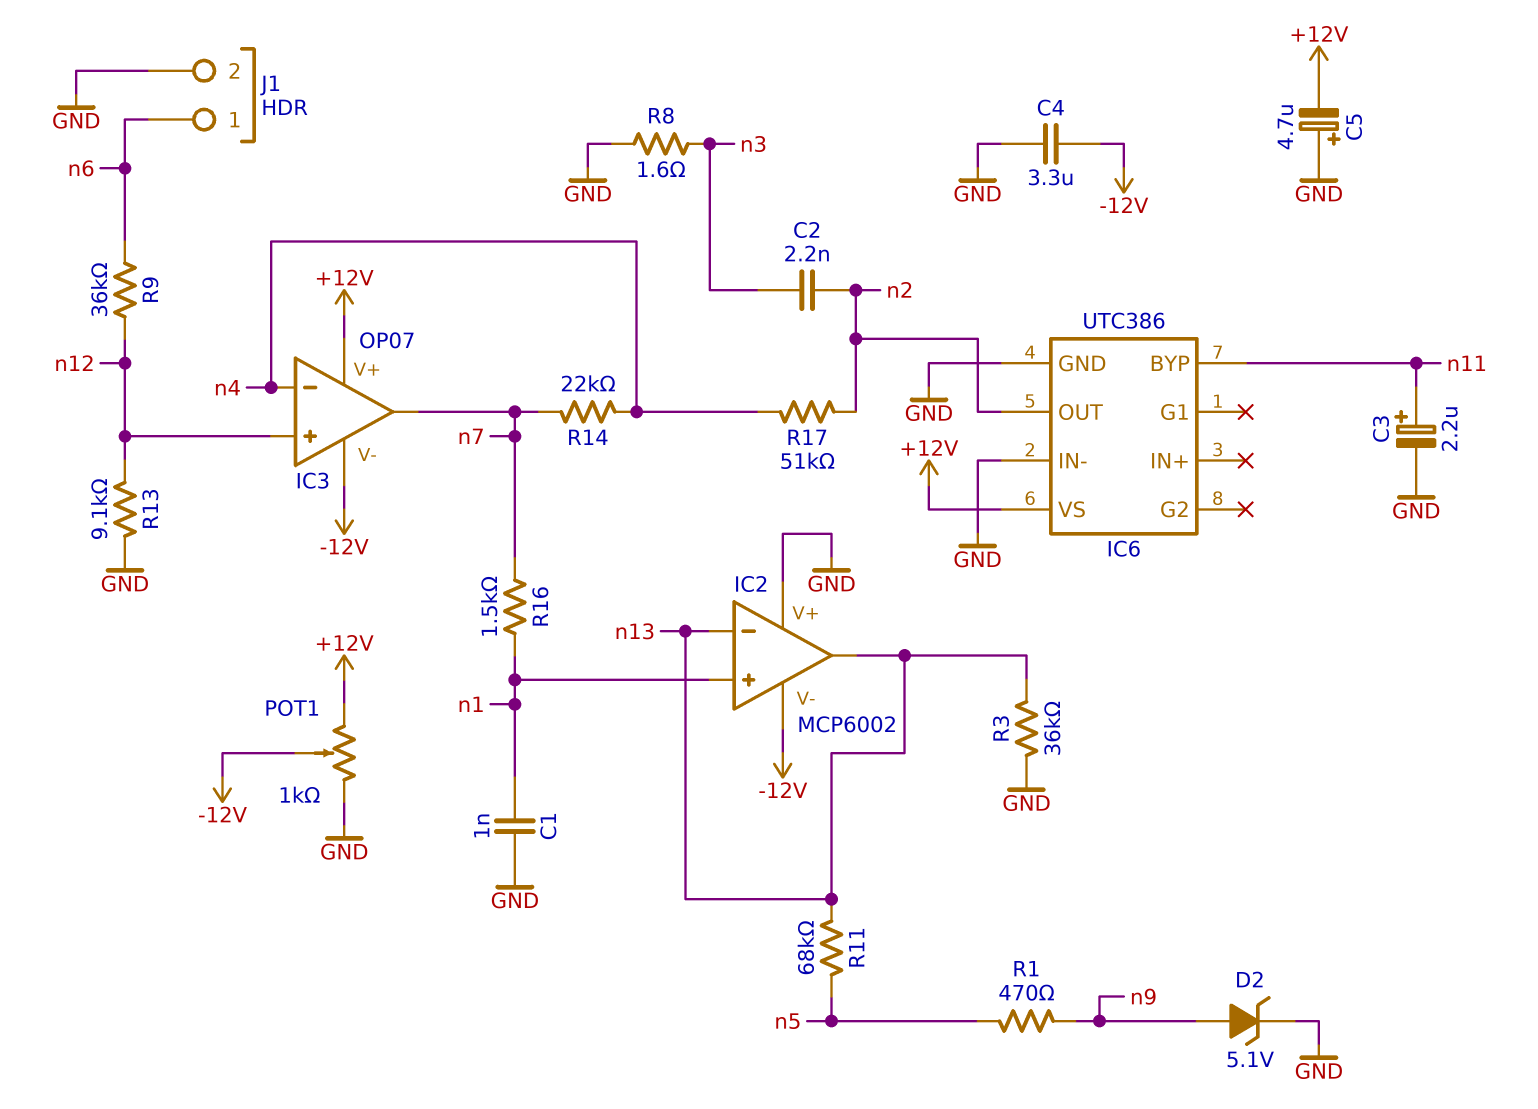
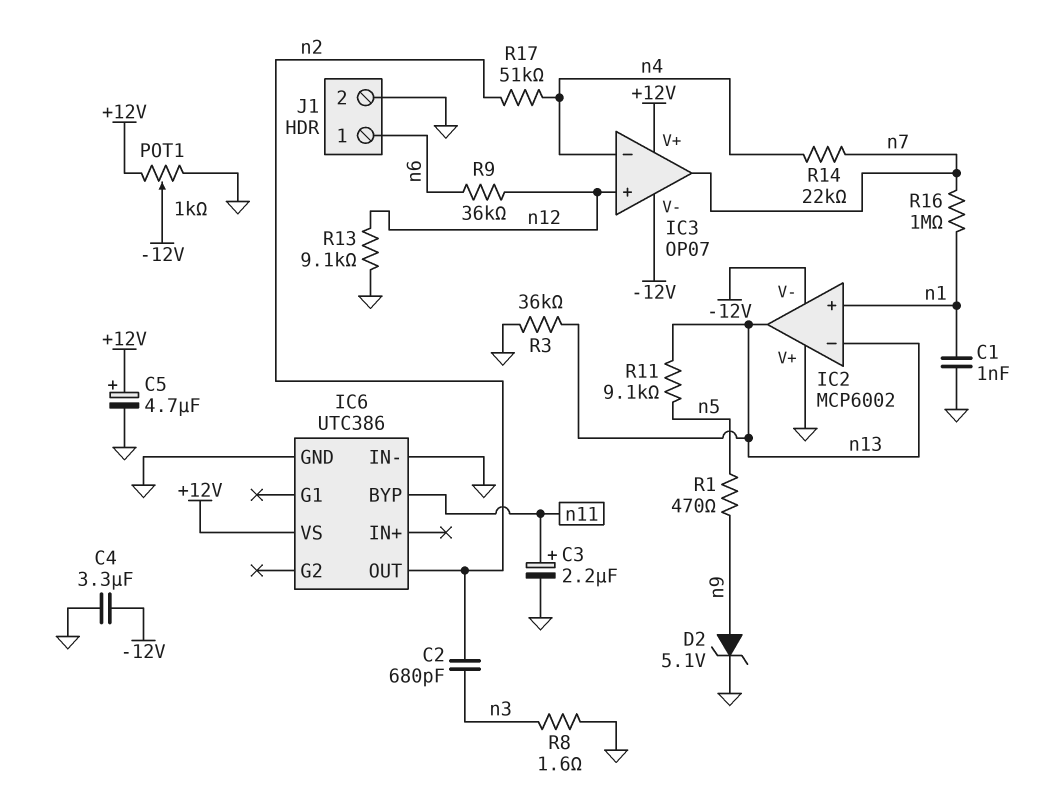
C2: 2.2nF (n2, n3) -> 680pF (n2, n3)
C5: 4.7uF (plus GND, minus +12V) -> 4.7uF (plus +12V, minus GND)
R11: 68k (n5, n13) -> 9.1k (n5, n13)
R16: 1.5k (n1, n7) -> 1M (n1, n7)

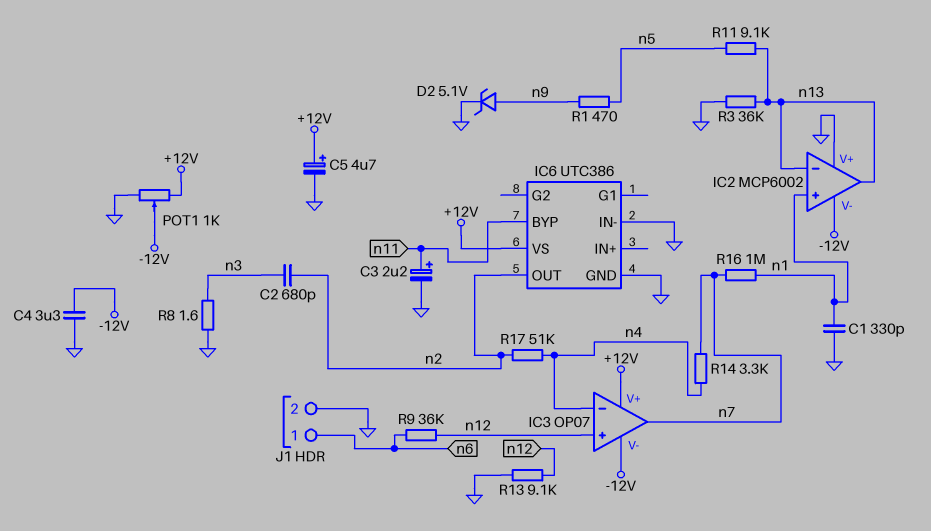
C1: 1nF (GND, n1) -> 330pF (GND, n1)
R14: 22k (n4, n7) -> 3.3k (n4, n7)

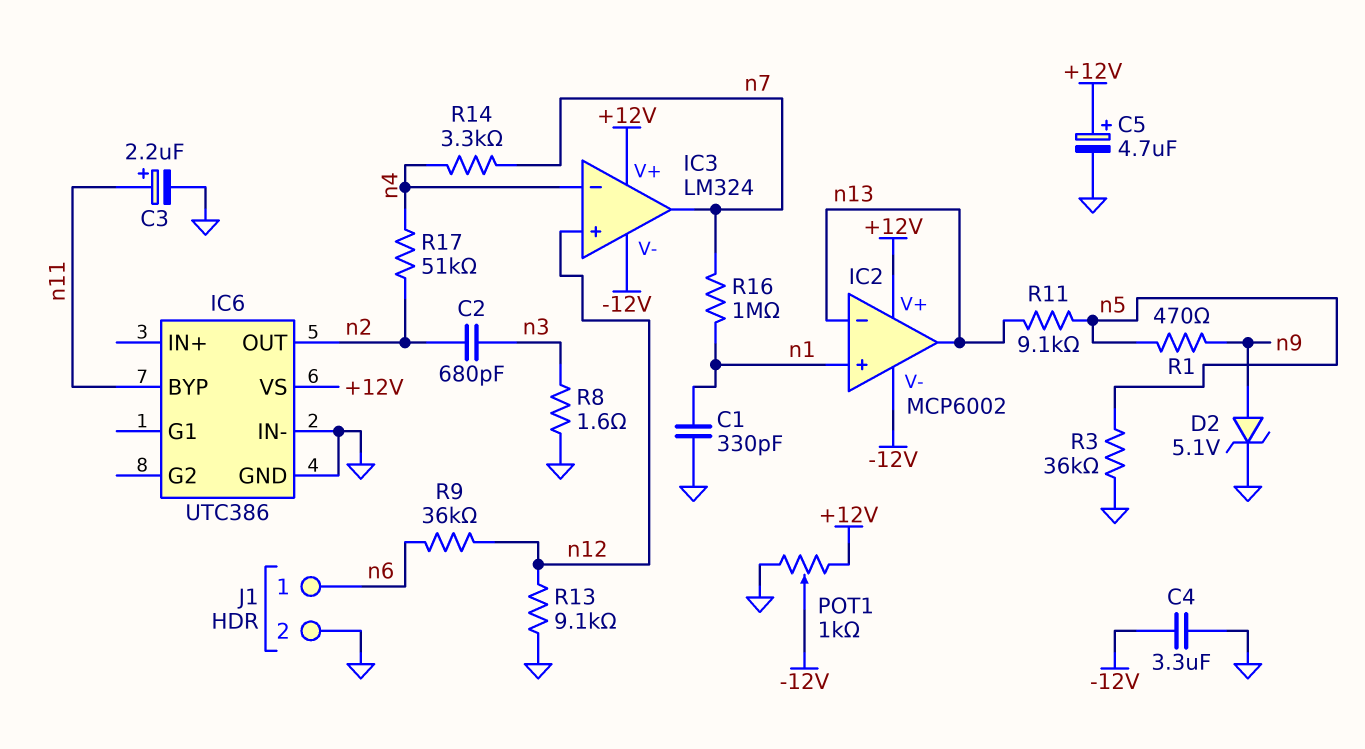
IC2 pin V+: GND -> +12V
IC3: OP07 -> LM324
R3: 36k (GND, n13) -> 36k (GND, n5)

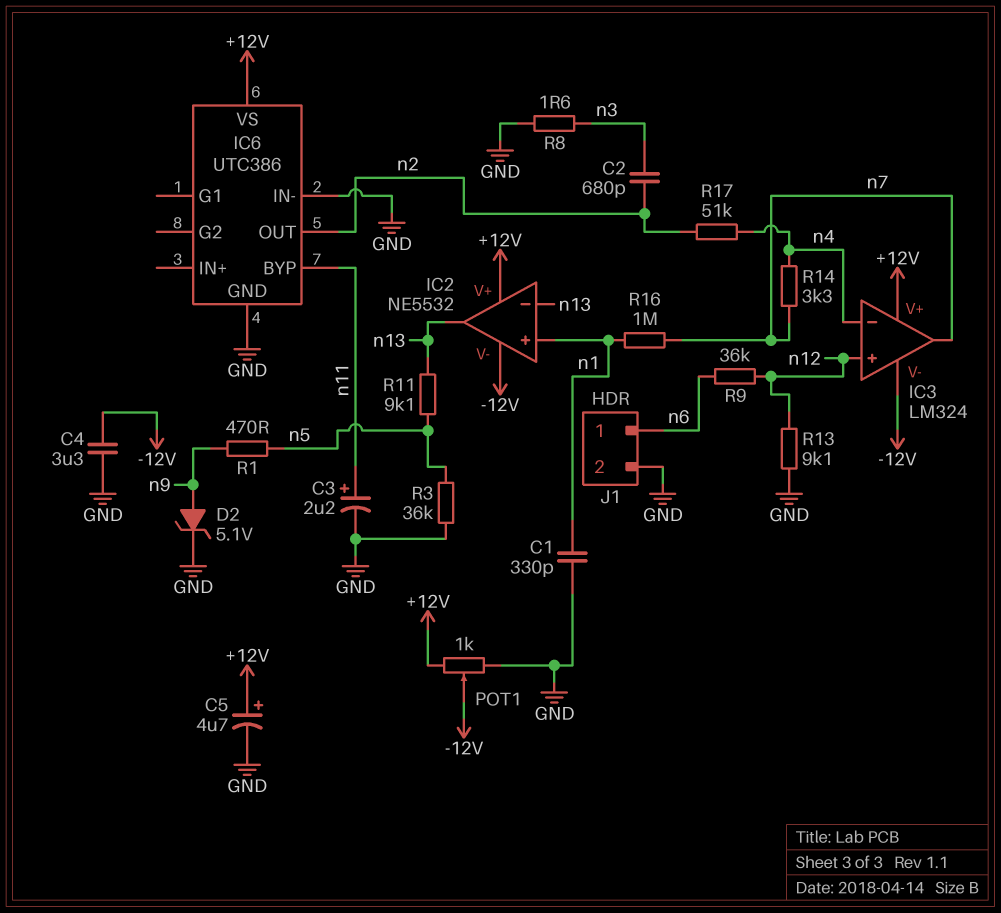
IC2: MCP6002 -> NE5532

